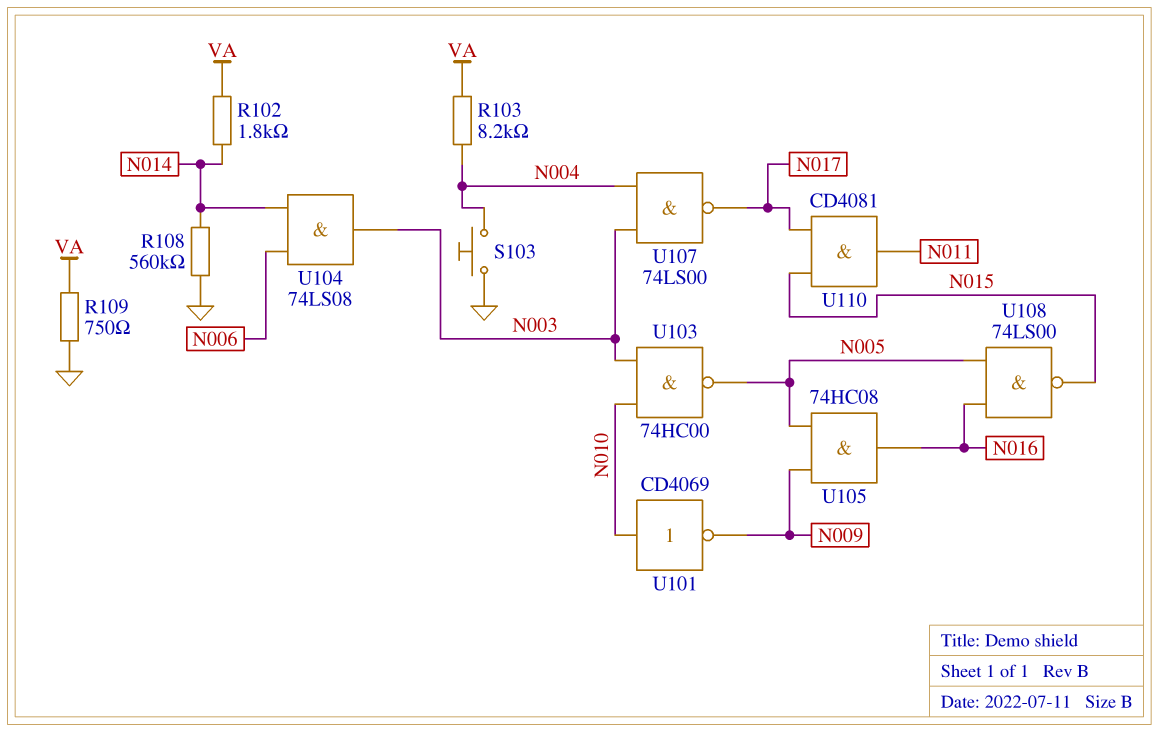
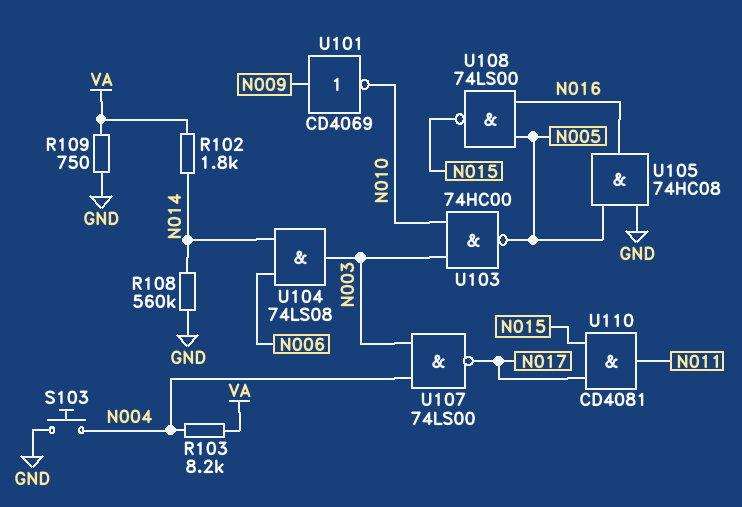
U101: NOT CD4069 (in N010, out N009) -> NOT CD4069 (in N009, out N010)
U105: AND 74HC08 (in N005, in N009, out N016) -> AND 74HC08 (in GND, in N005, out N016)

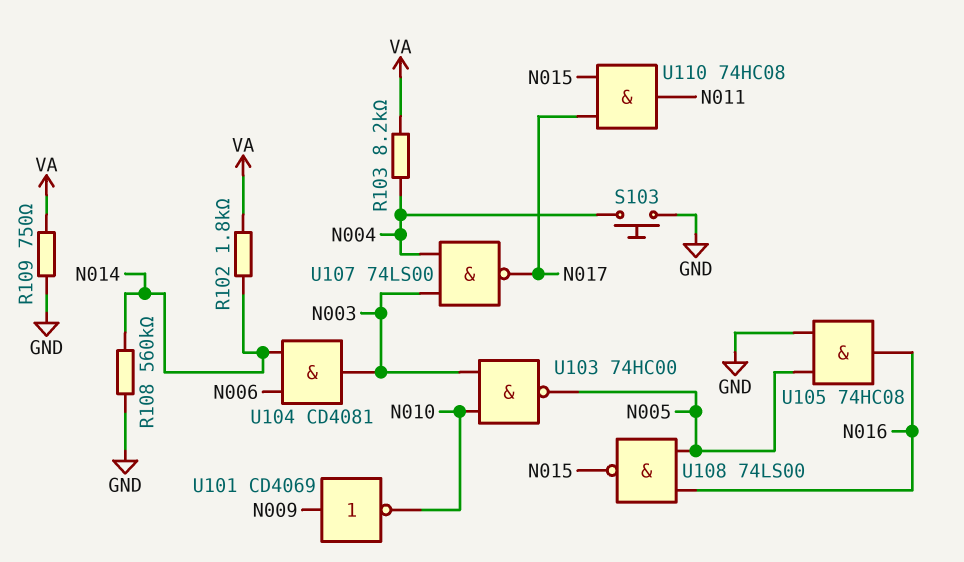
U104: AND 74LS08 (in N006, in N014, out N003) -> AND CD4081 (in N006, in N014, out N003)
U110: AND CD4081 (in N015, in N017, out N011) -> AND 74HC08 (in N015, in N017, out N011)

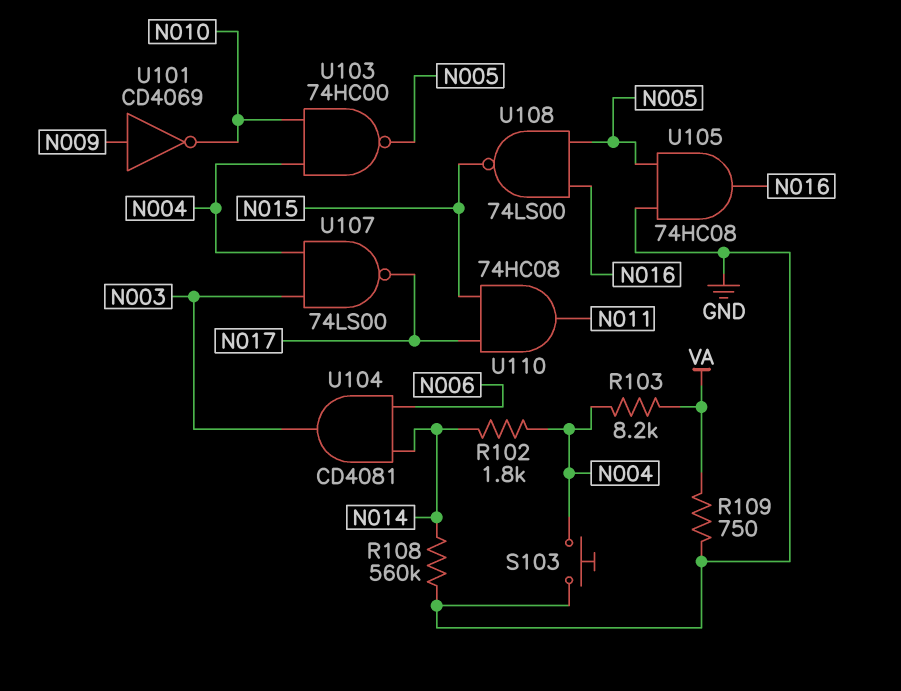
R102: 1.8k (N014, VA) -> 1.8k (N004, N014)
U103: NAND 74HC00 (in N003, in N010, out N005) -> NAND 74HC00 (in N004, in N010, out N005)

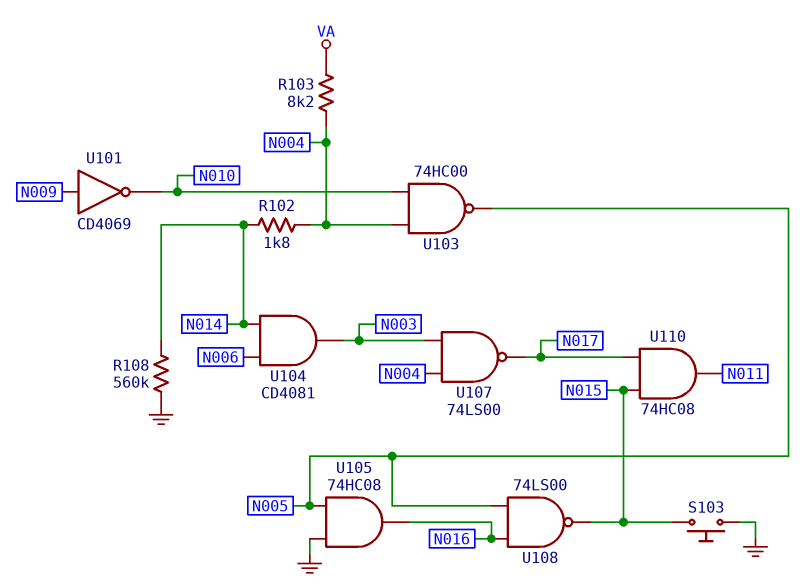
R109: 750 (GND, VA) -> none
S103: button (GND, N004) -> button (GND, N015)

